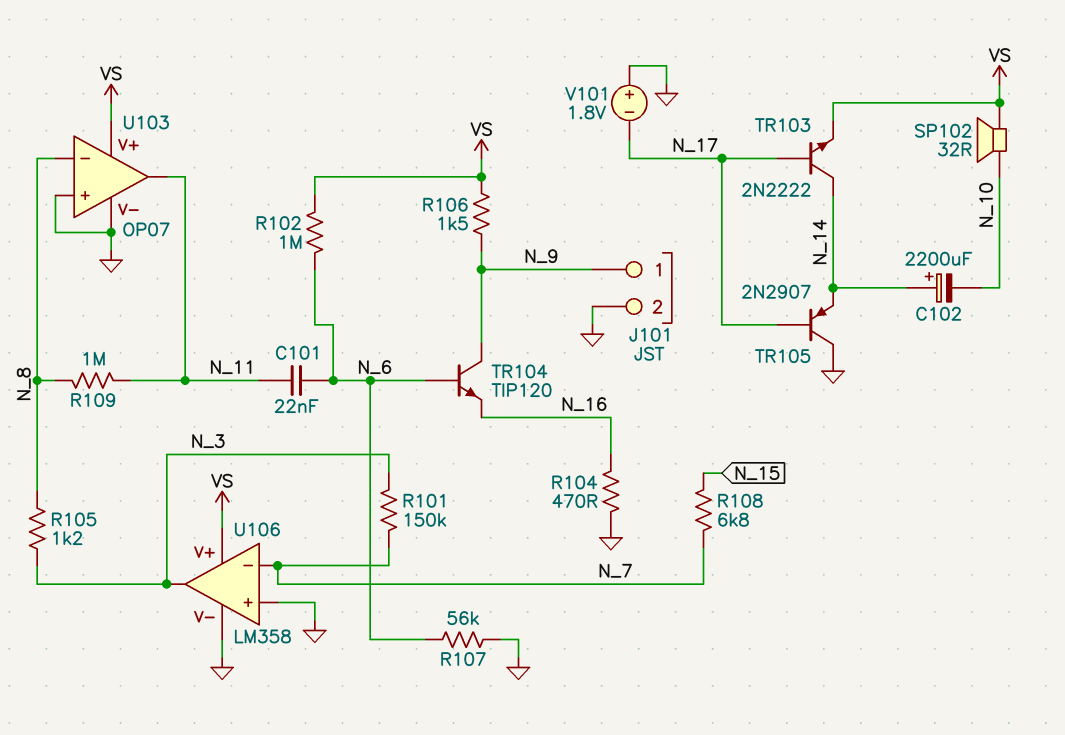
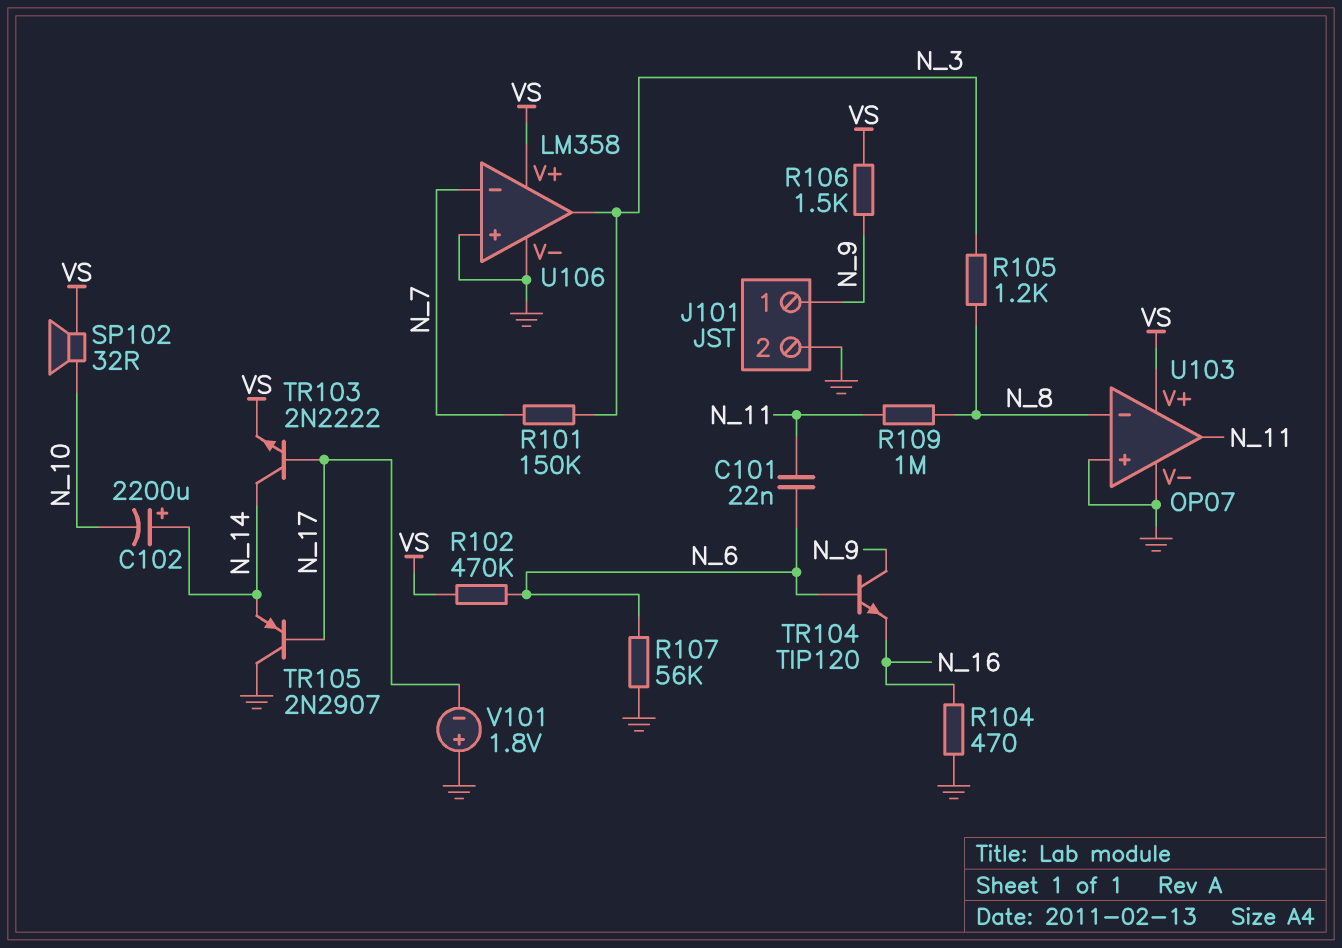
R102: 1M (N_6, VS) -> 470k (N_6, VS)
R108: 6.8k (N_7, N_15) -> none

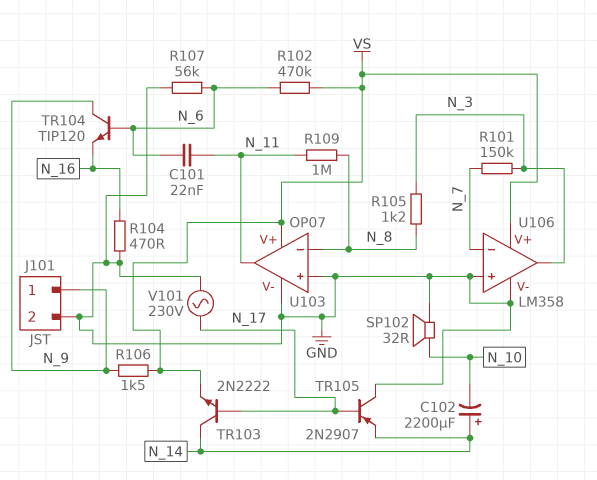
SP102: speaker 32R (N_10, VS) -> speaker 32R (GND, N_10)
V101: 1.8V (plus GND, minus N_17) -> AC 230V (GND, N_17)

